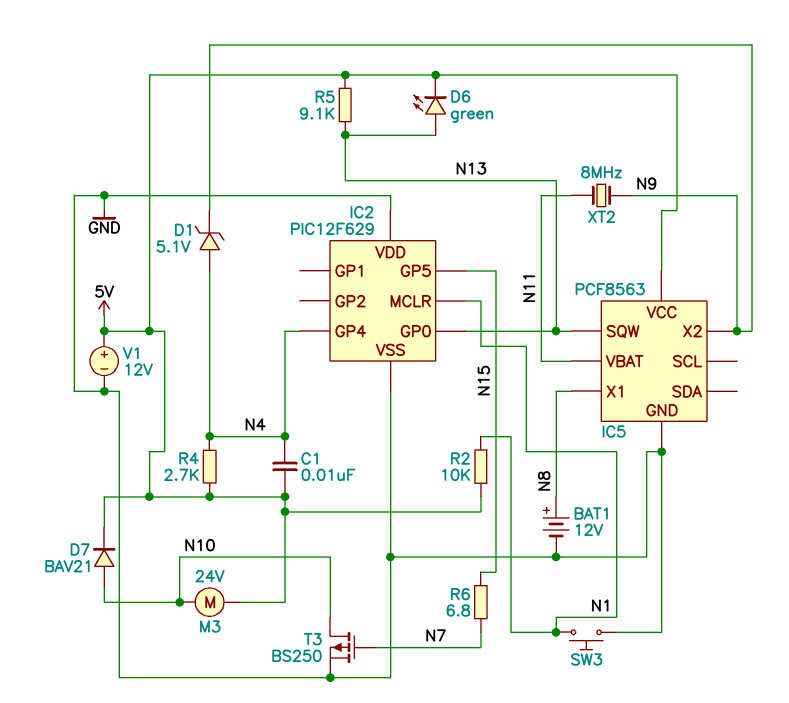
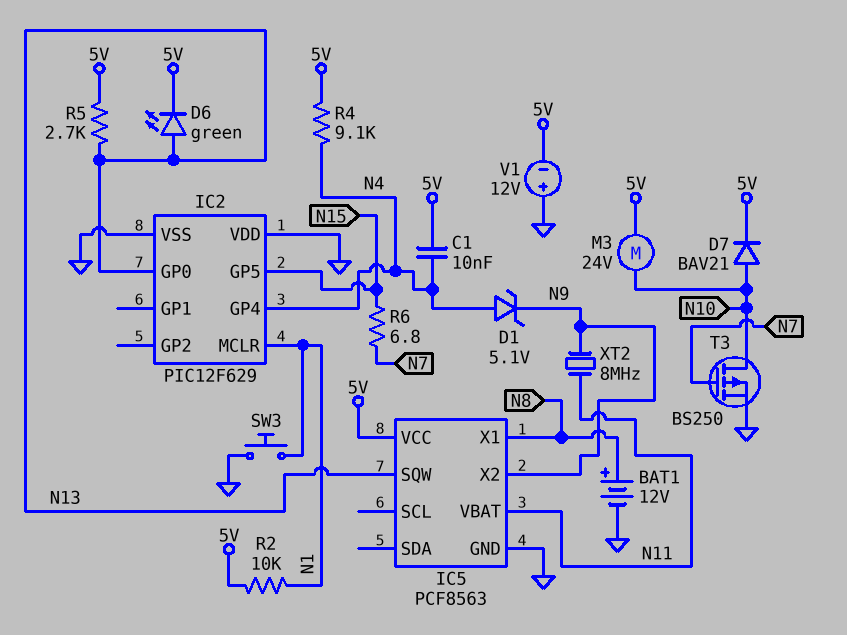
R4: 2.7k (5V, N4) -> 9.1k (5V, N4)
R5: 9.1k (5V, N13) -> 2.7k (5V, N13)
V1: 12V (plus 5V, minus GND) -> 12V (plus GND, minus 5V)

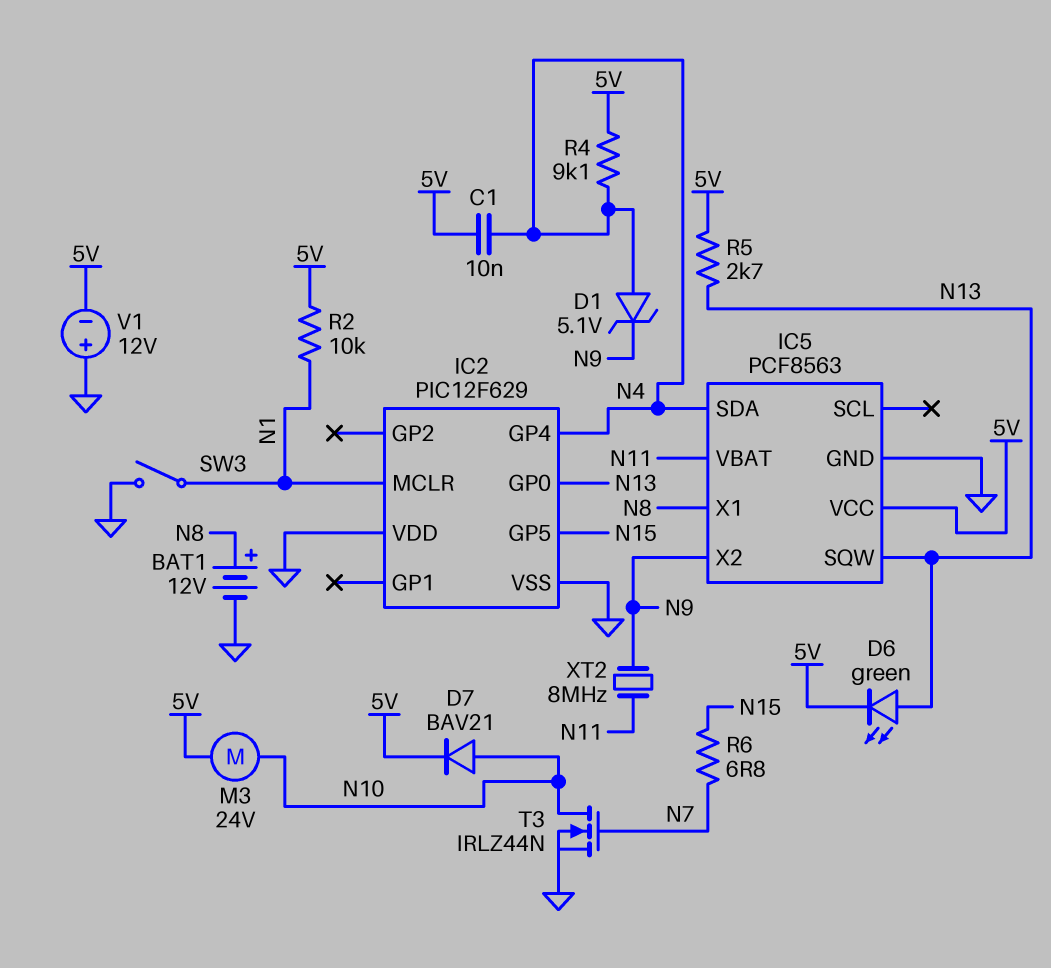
IC5 pin SDA: none -> N4
SW3: button (GND, N1) -> switch (GND, N1)
T3: PMOS BS250 (G N7, D N10, S GND) -> NMOS IRLZ44N (G N7, D N10, S GND)

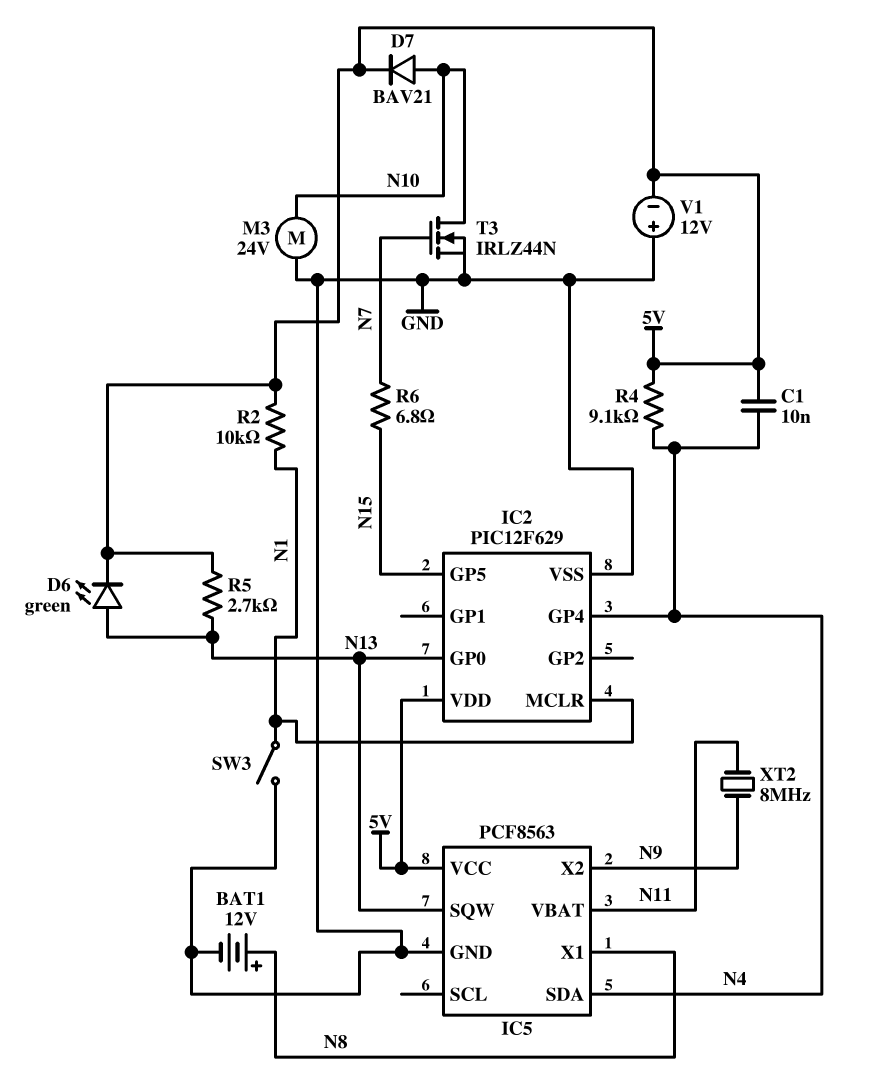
D1: zener 5.1V (A N4, K N9) -> none
IC2 pin VDD: GND -> 5V
M3: motor 24V (5V, N10) -> motor 24V (GND, N10)

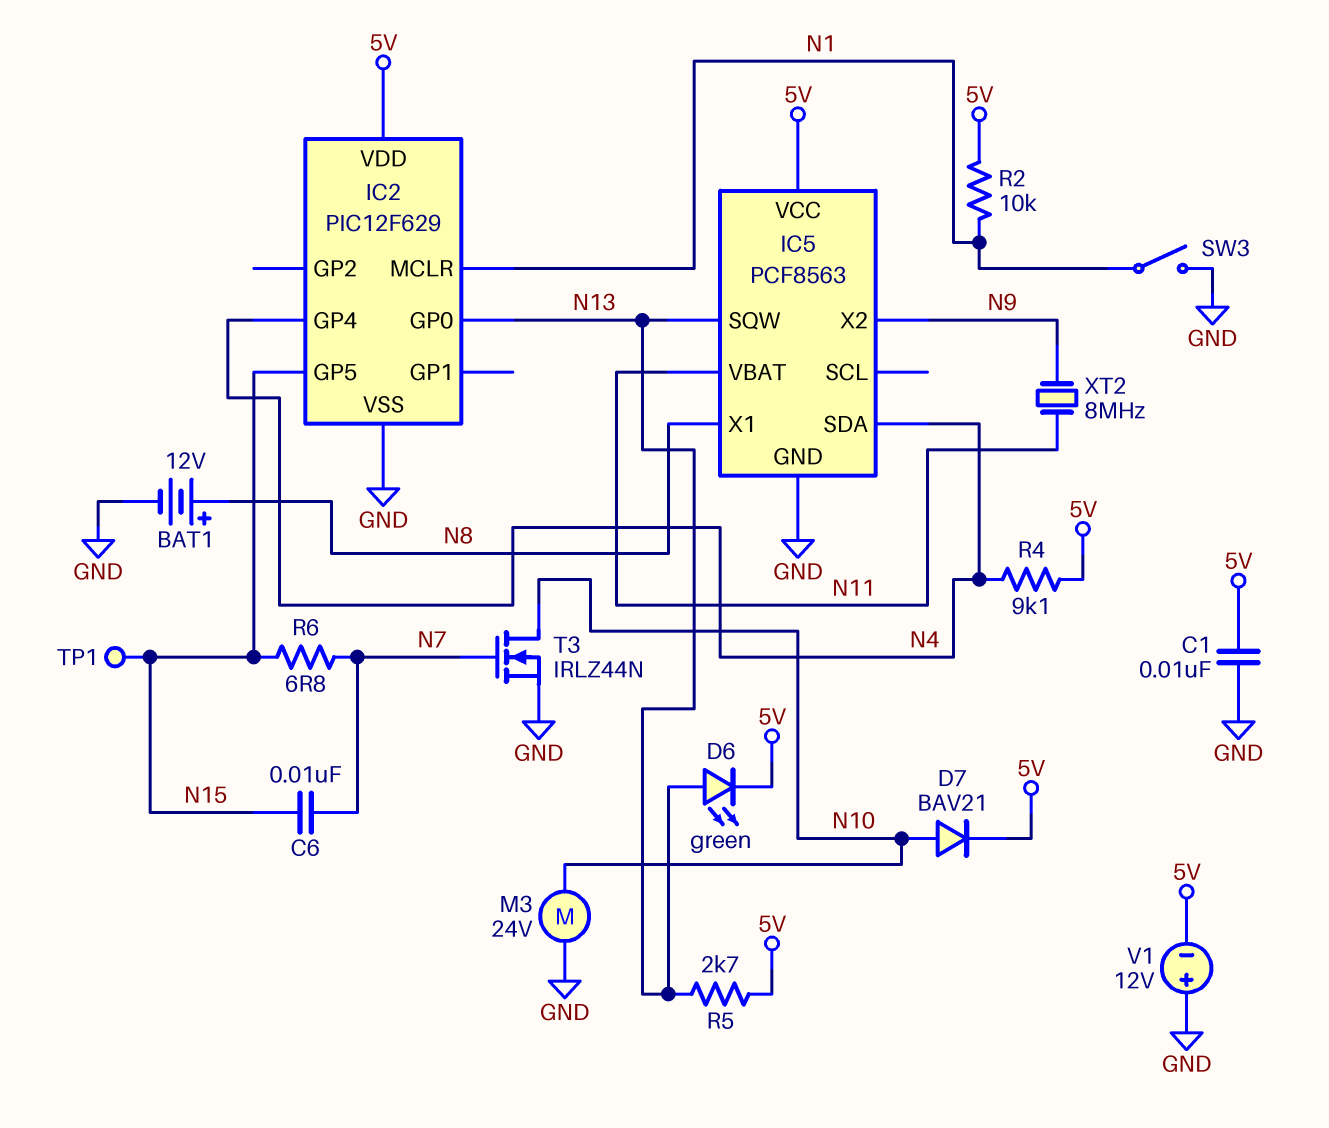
C1: 10nF (5V, N4) -> 10nF (5V, GND)
C6: none -> 10nF (N7, N15)
TP1: none -> test point (N15)

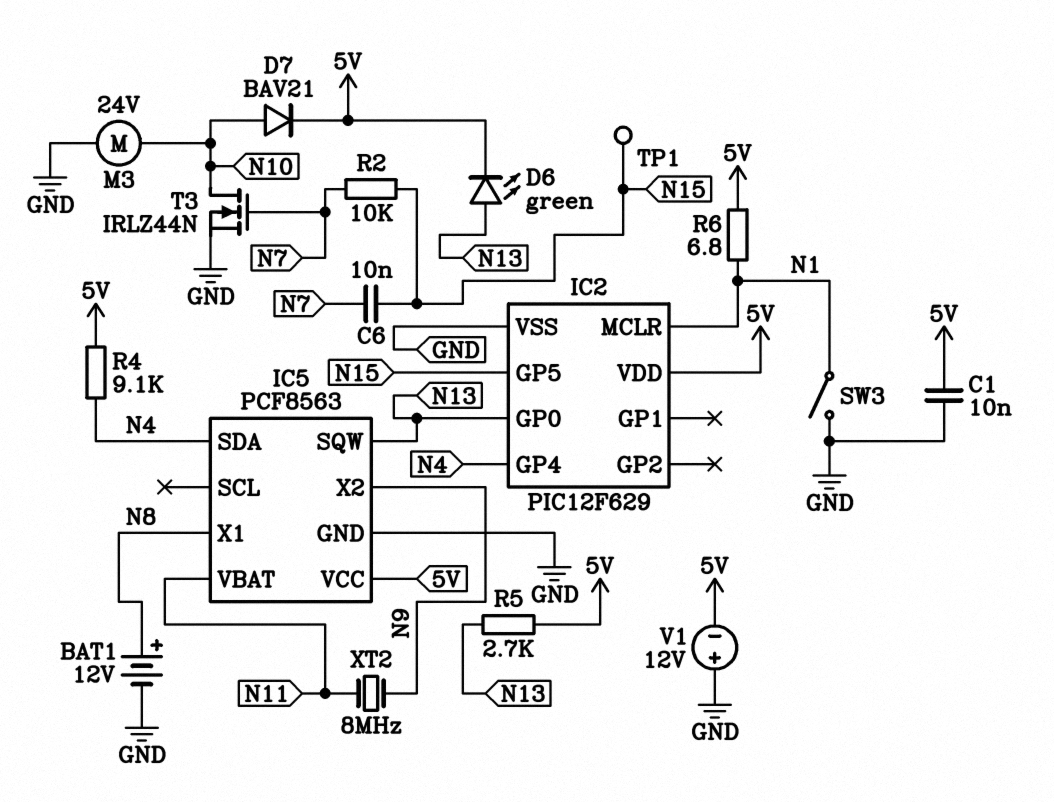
R2: 10k (5V, N1) -> 10k (N7, N15)
R6: 6.8 (N7, N15) -> 6.8 (5V, N1)

